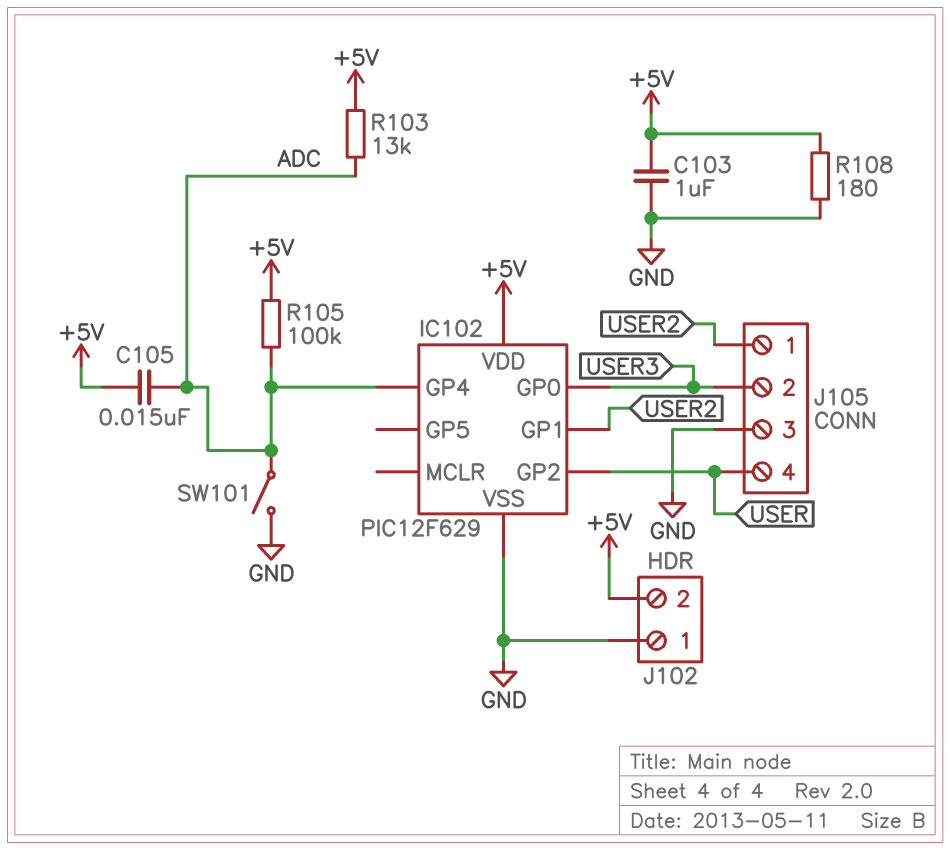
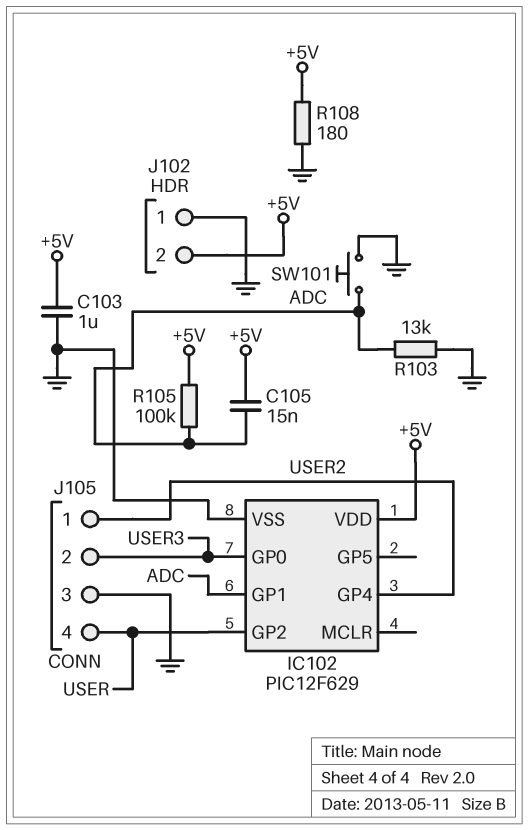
IC102 pin GP1: USER2 -> ADC
IC102 pin GP4: ADC -> USER2
R103: 13k (+5V, ADC) -> 13k (ADC, GND)
SW101: switch (ADC, GND) -> button (ADC, GND)

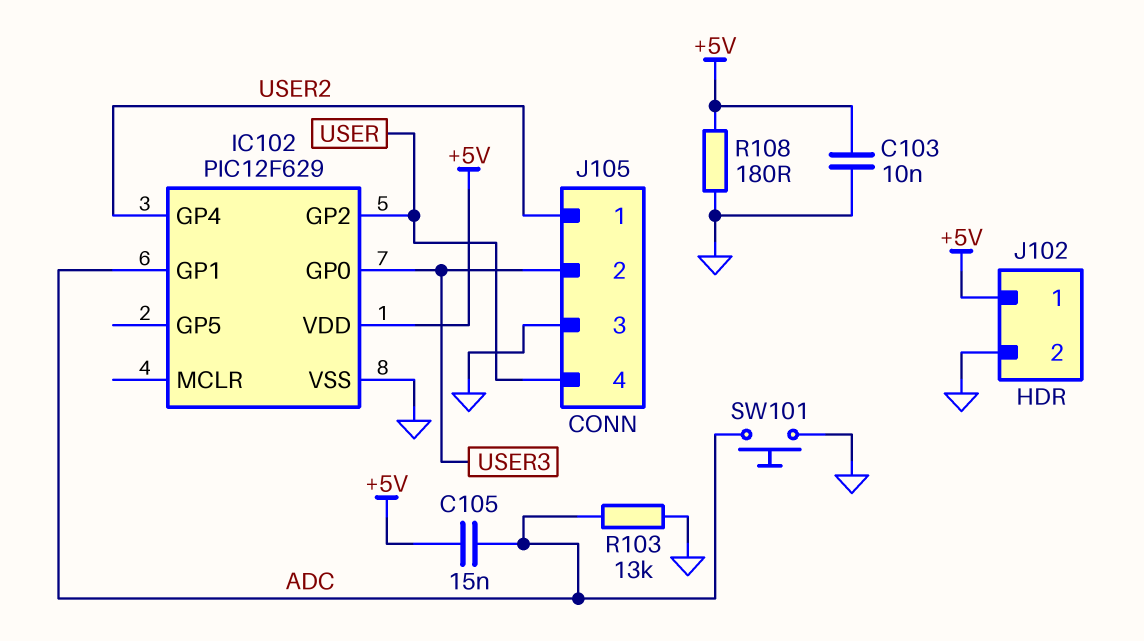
C103: 1uF (+5V, GND) -> 10nF (+5V, GND)
J102 pin 1: GND -> +5V
J102 pin 2: +5V -> GND
R105: 100k (+5V, ADC) -> none

